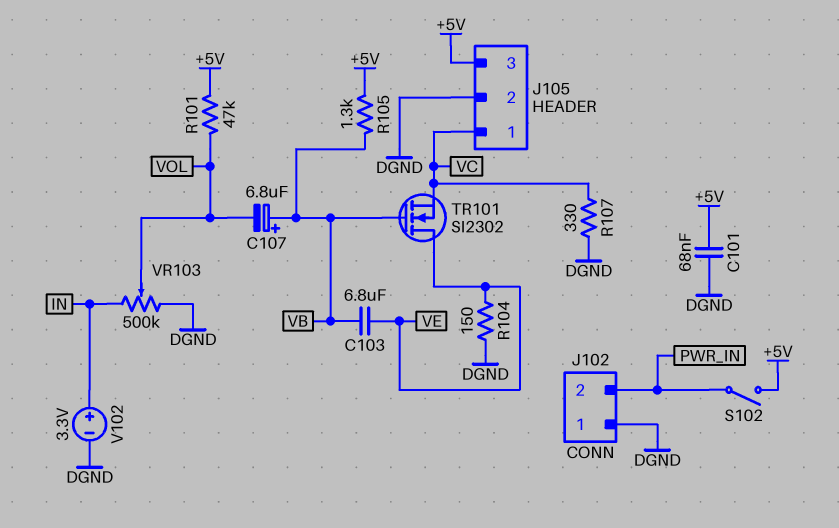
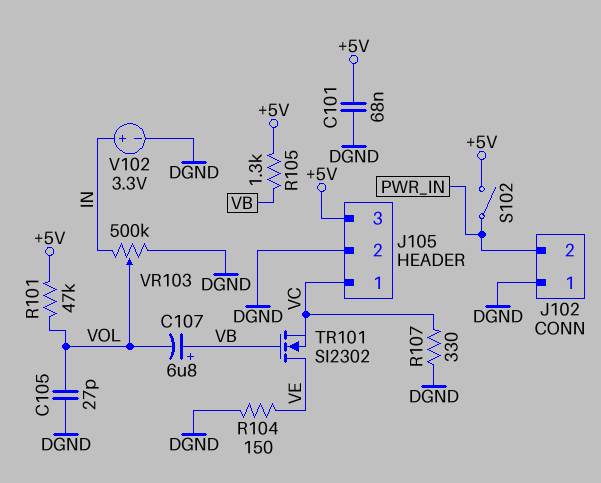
C103: 6.8uF (VB, VE) -> none
C105: none -> 27pF (DGND, VOL)

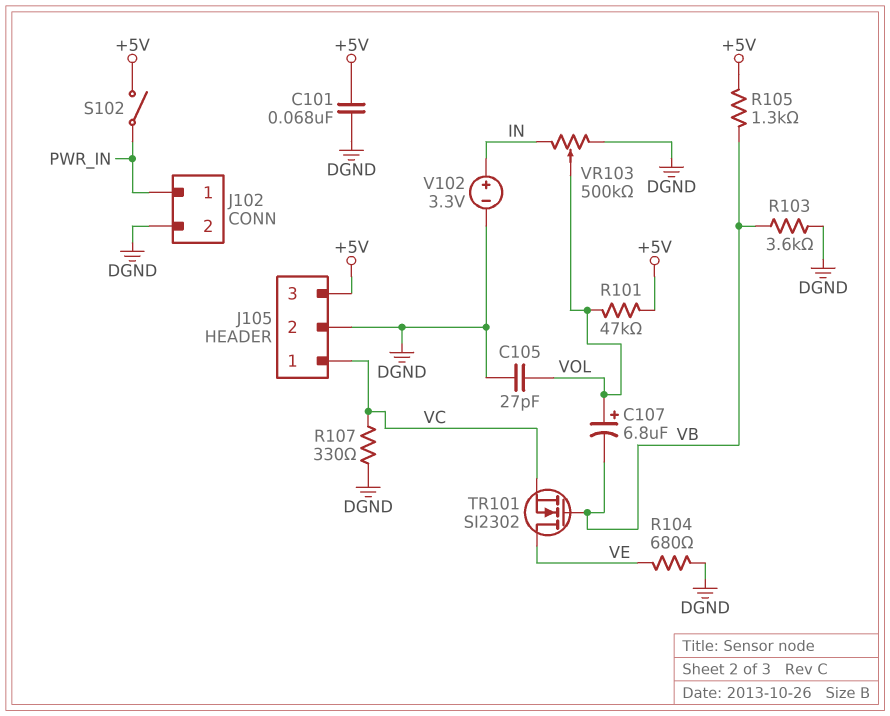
C107: 6.8uF (plus VB, minus VOL) -> 6.8uF (plus VOL, minus VB)
J102 pin 1: DGND -> PWR_IN
J102 pin 2: PWR_IN -> DGND
R103: none -> 3.6k (DGND, VB)
R104: 150 (DGND, VE) -> 680 (DGND, VE)

